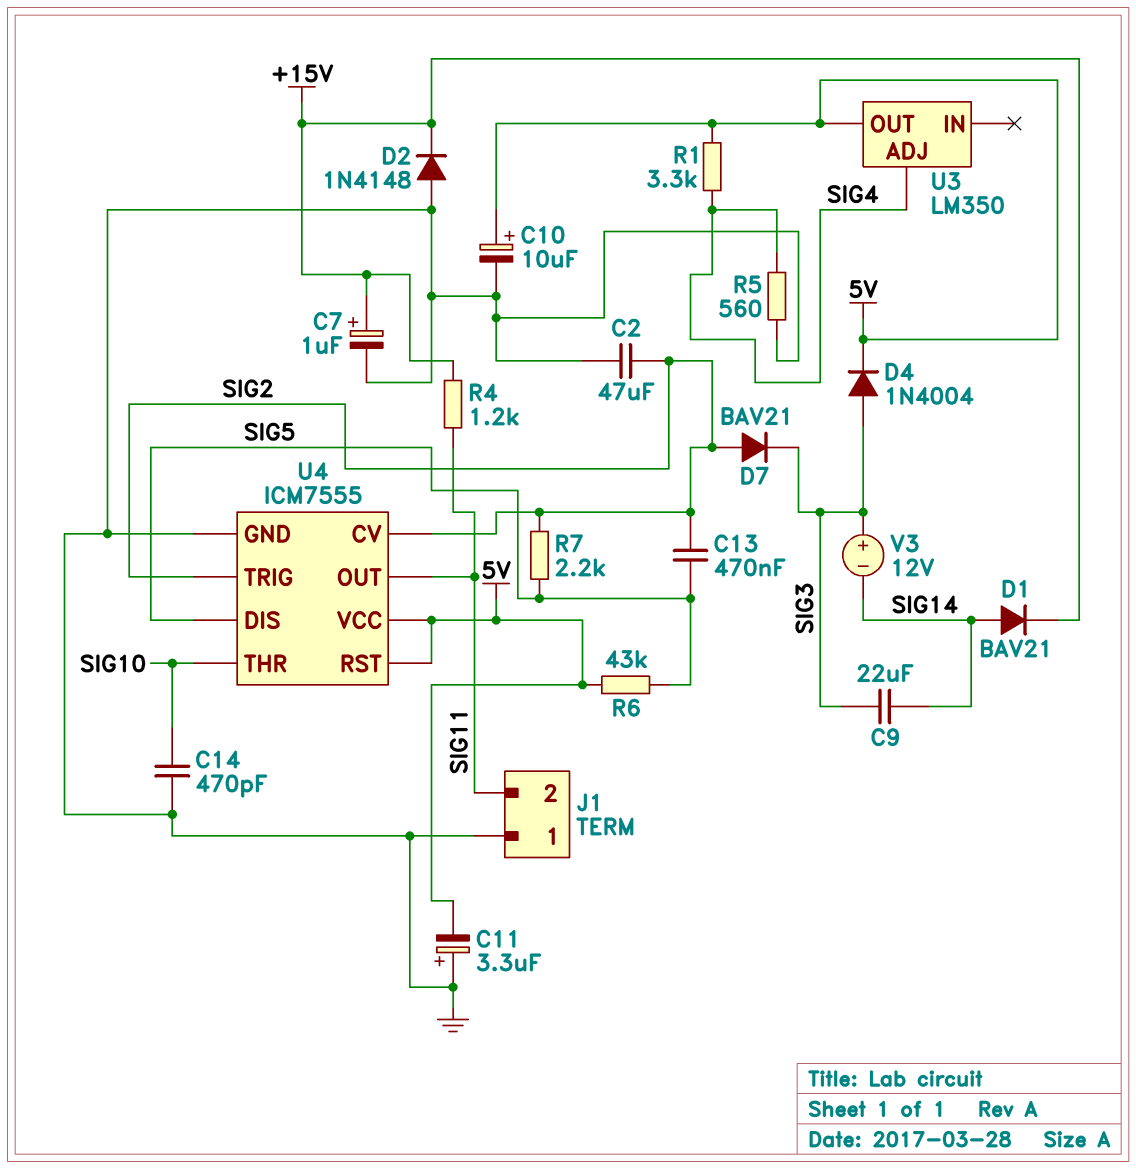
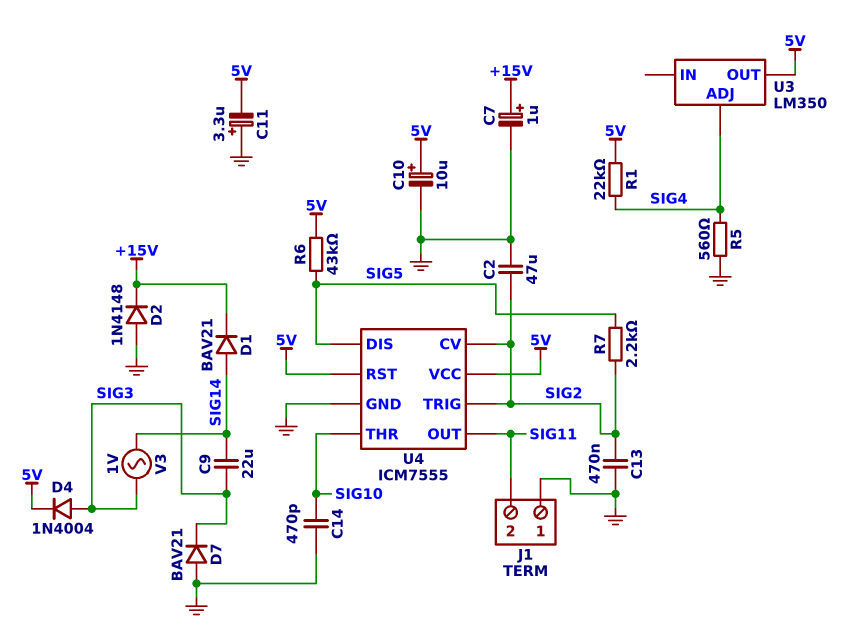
C13: 470nF (SIG2, SIG5) -> 470nF (GND, SIG2)
D7: diode BAV21 (A SIG2, K SIG3) -> diode BAV21 (A GND, K SIG3)
R1: 3.3k (5V, SIG4) -> 22k (5V, SIG4)
R4: 1.2k (+15V, SIG11) -> none
V3: 12V (plus SIG3, minus SIG14) -> AC 1V (SIG3, SIG14)

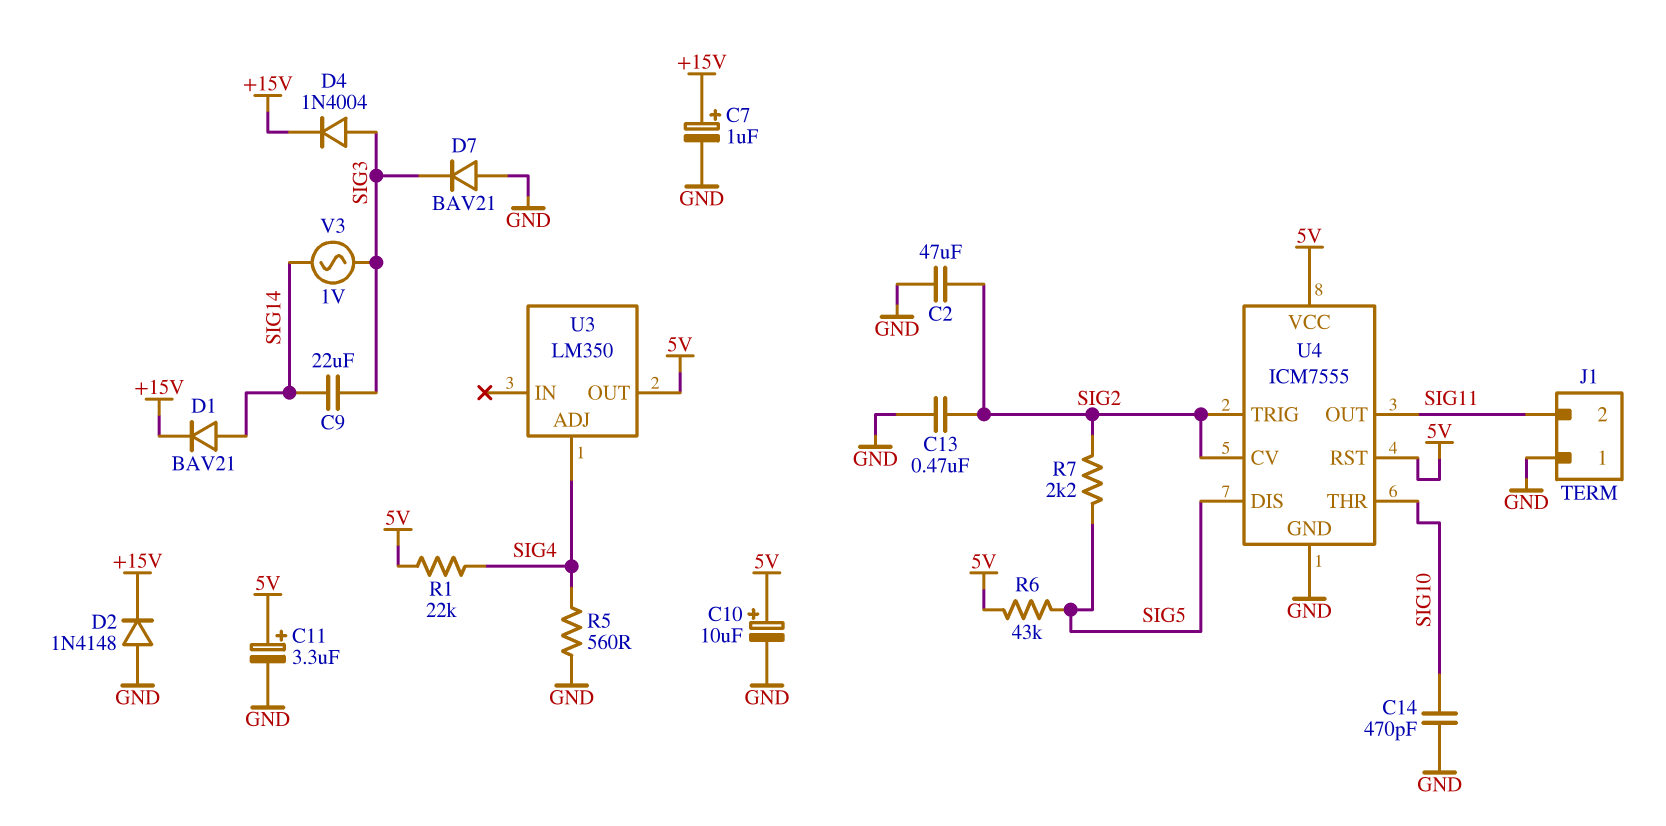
C11: 3.3uF (plus GND, minus 5V) -> 3.3uF (plus 5V, minus GND)
D4: diode 1N4004 (A SIG3, K 5V) -> diode 1N4004 (A SIG3, K +15V)

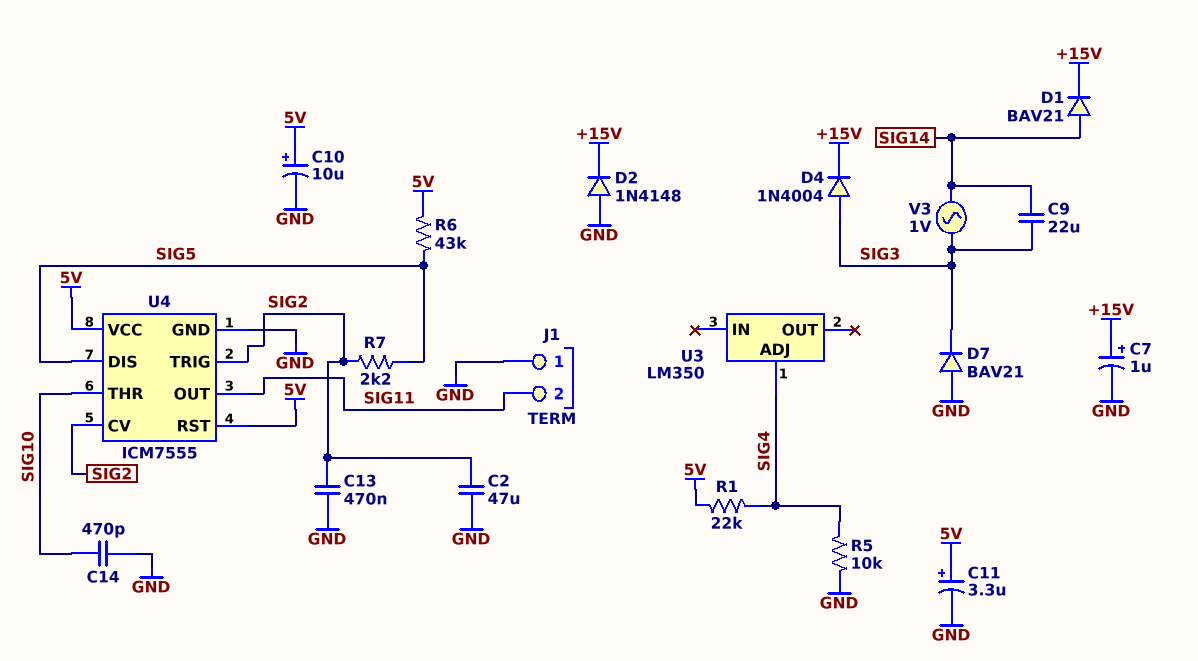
R5: 560 (GND, SIG4) -> 10k (GND, SIG4)
U3 pin OUT: 5V -> none

